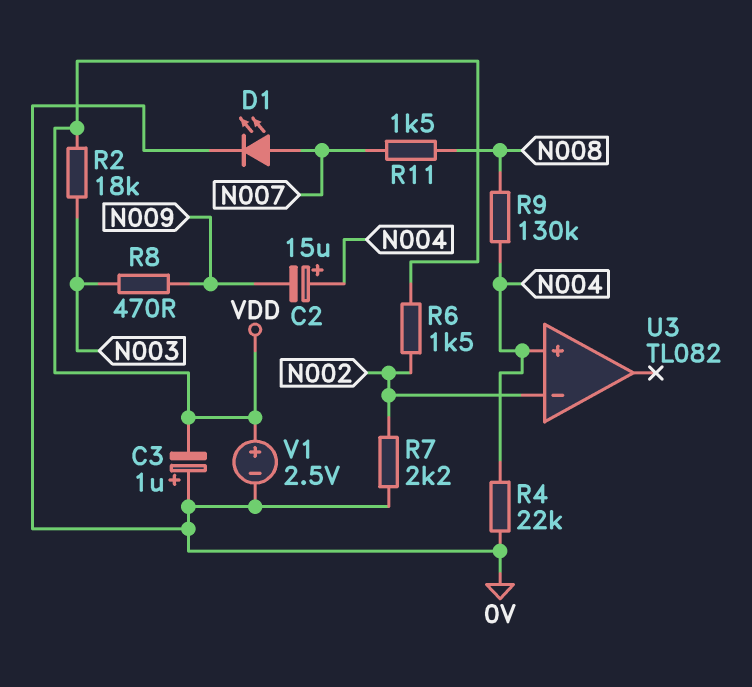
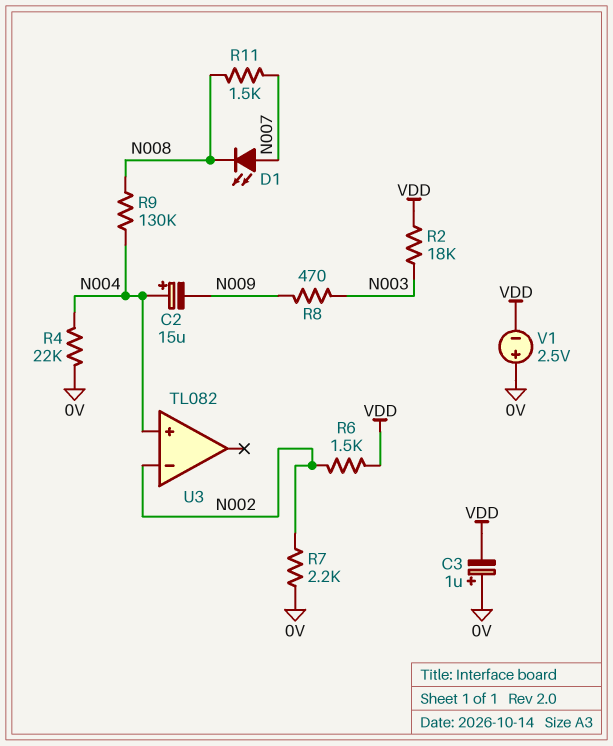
D1: LED (A N007, K 0V) -> LED (A N007, K N008)
V1: 2.5V (plus VDD, minus 0V) -> 2.5V (plus 0V, minus VDD)

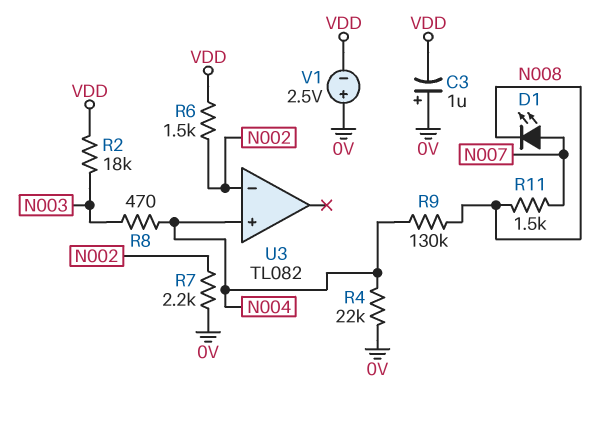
C2: 15uF (plus N004, minus N009) -> none
R8: 470 (N003, N009) -> 470 (N003, N004)

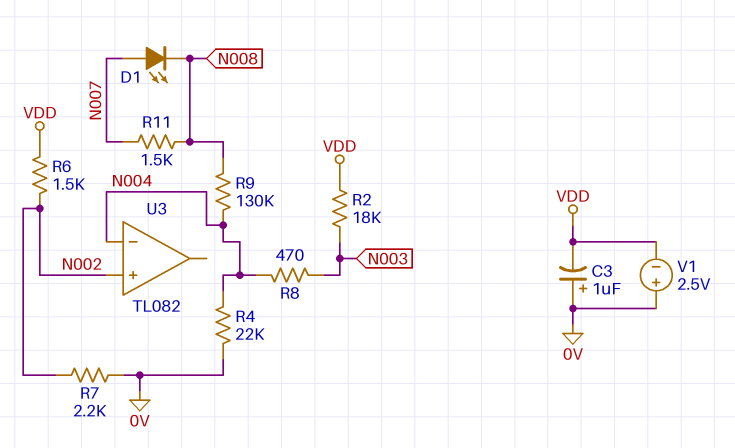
U3 pin in+: N004 -> N002
U3 pin in-: N002 -> N004

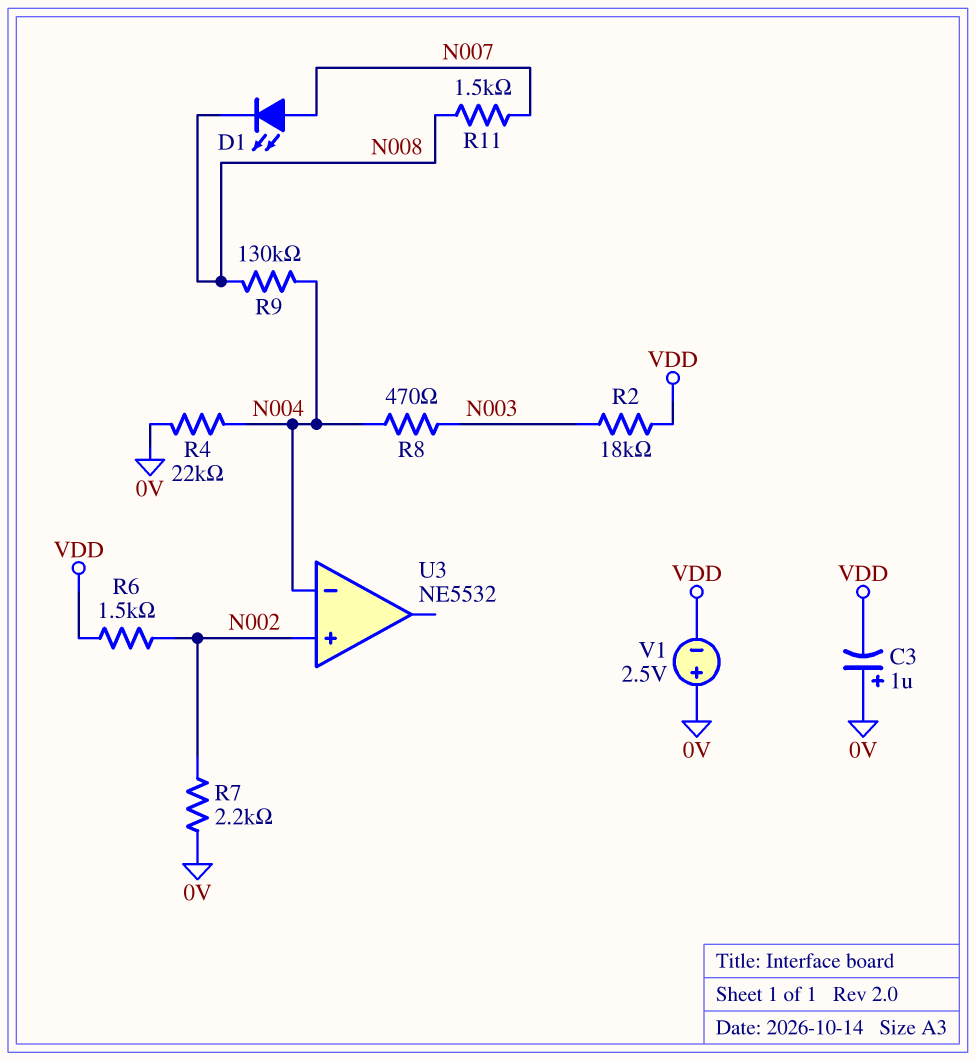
U3: TL082 -> NE5532

